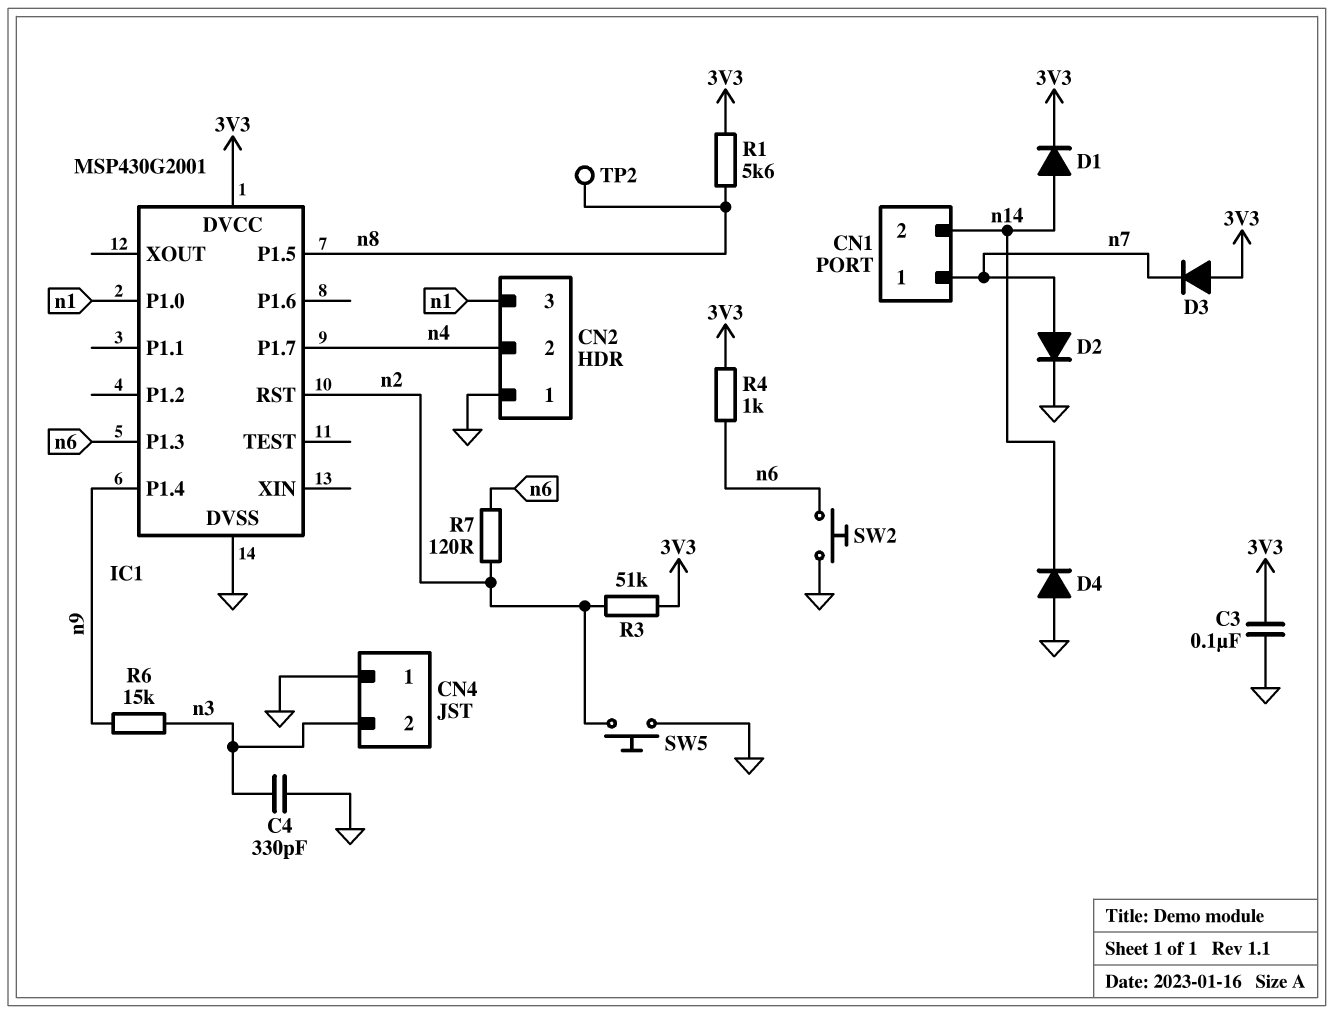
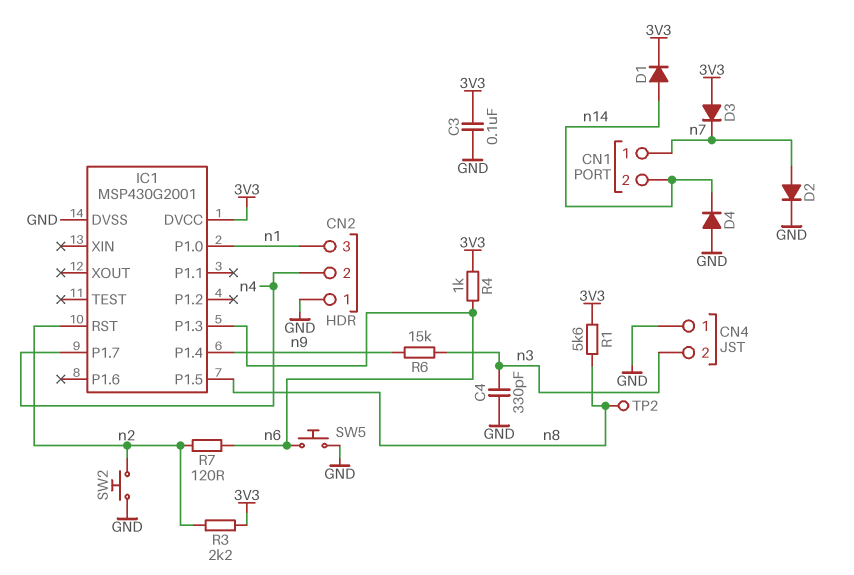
R3: 51k (3V3, n2) -> 2.2k (3V3, n2)
SW2: button (GND, n6) -> button (GND, n2)
SW5: button (GND, n2) -> button (GND, n6)

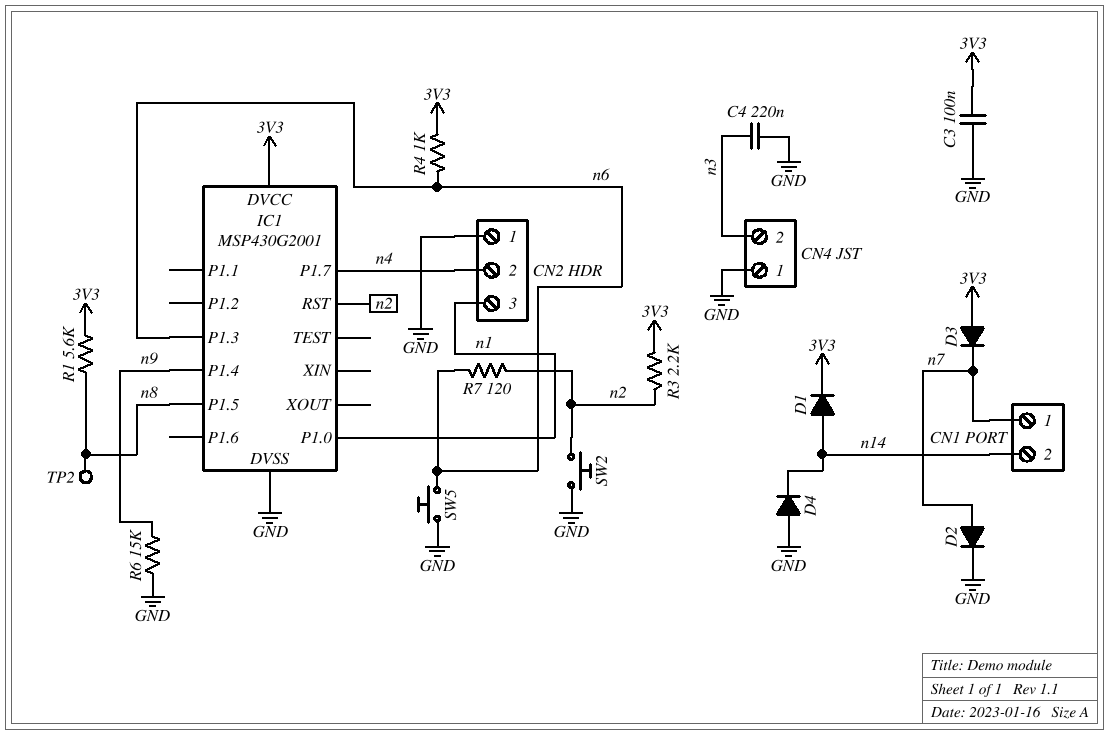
C4: 330pF (GND, n3) -> 220nF (GND, n3)
R6: 15k (n3, n9) -> 15k (GND, n9)

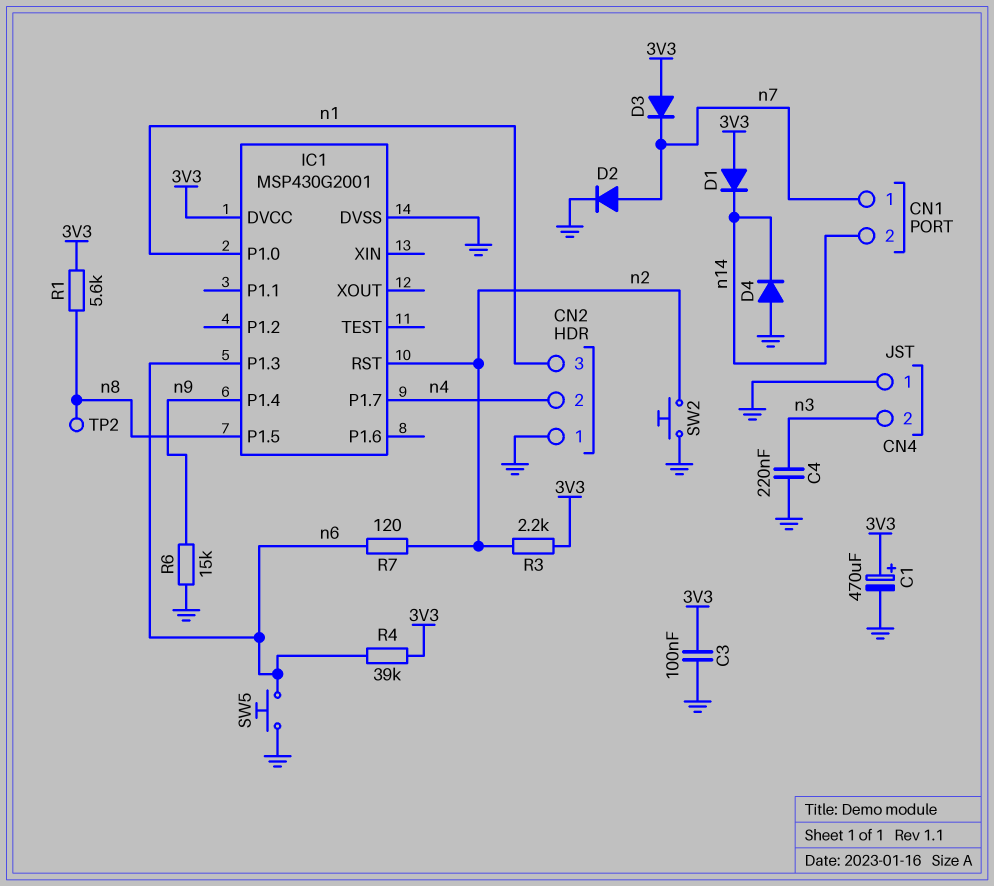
C1: none -> 470uF (plus 3V3, minus GND)
D1: diode (A n14, K 3V3) -> diode (A 3V3, K n14)
R4: 1k (3V3, n6) -> 39k (3V3, n6)

